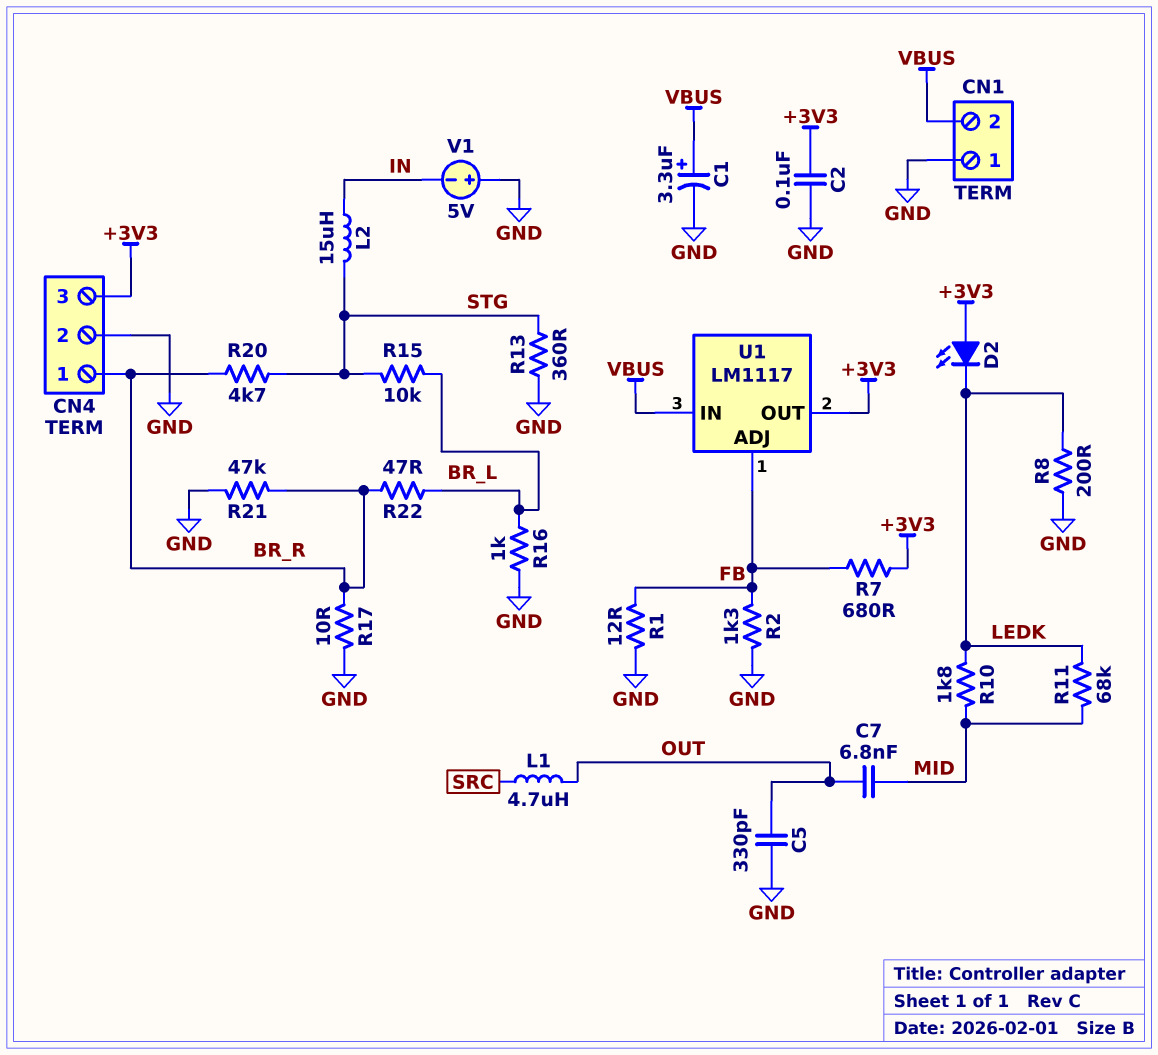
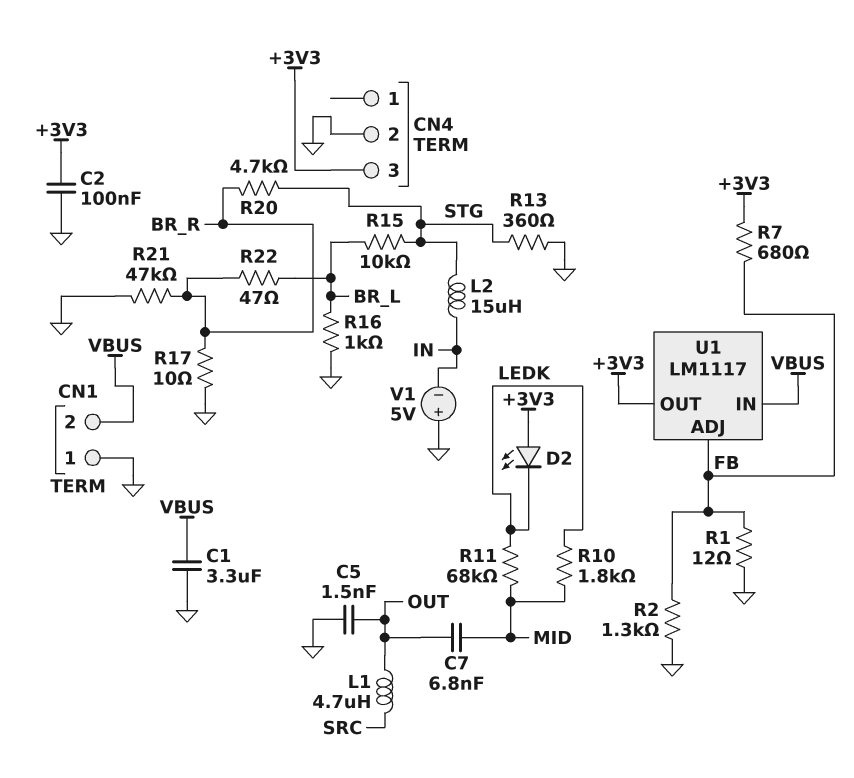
C1: 3.3uF (plus VBUS, minus GND) -> 3.3uF (GND, VBUS)
C5: 330pF (GND, OUT) -> 1.5nF (GND, OUT)
CN4 pin 1: BR_R -> none
R8: 200 (GND, LEDK) -> none

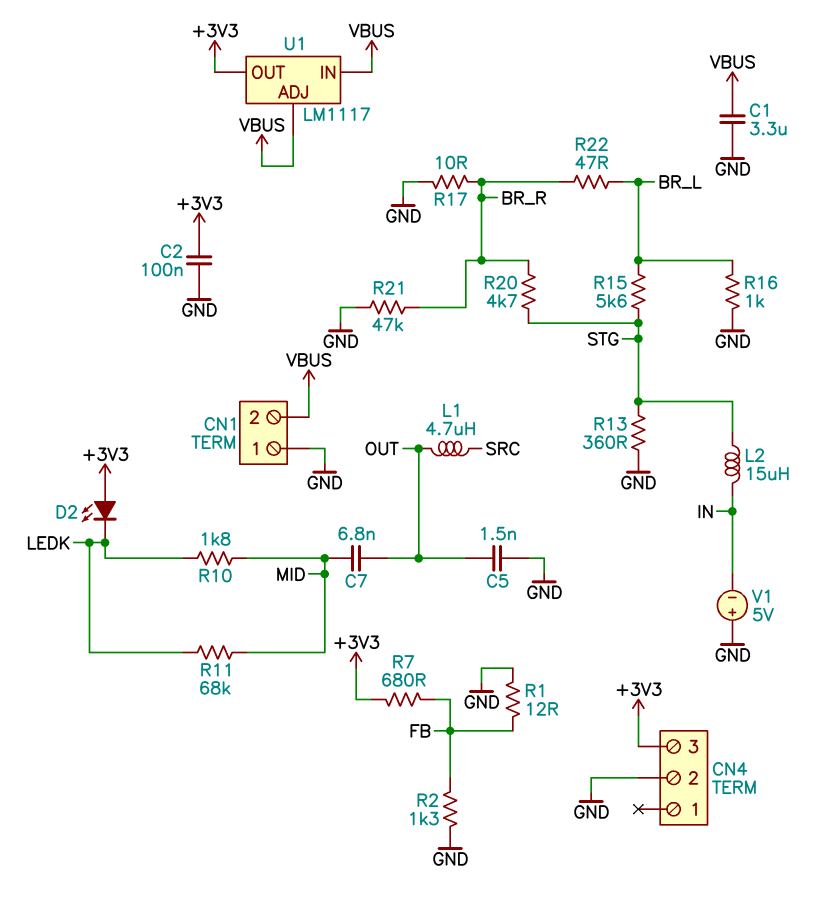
R15: 10k (BR_L, STG) -> 5.6k (BR_L, STG)
U1 pin ADJ: FB -> VBUS

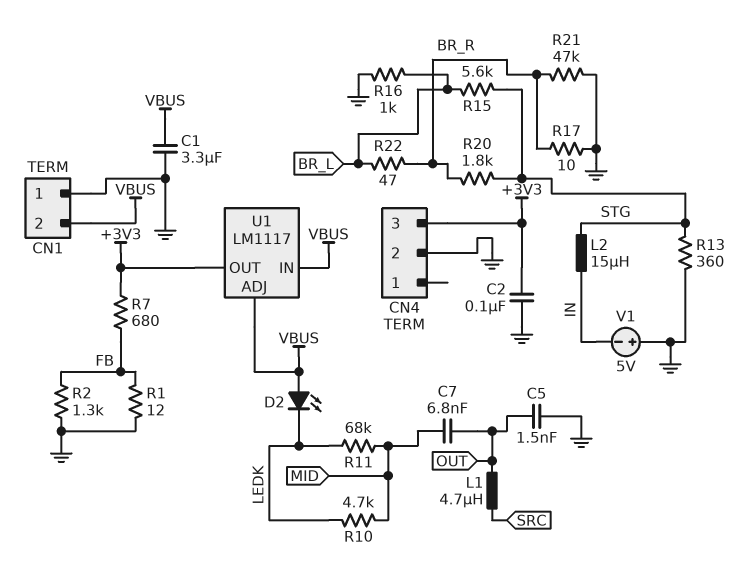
D2: LED (A +3V3, K LEDK) -> LED (A VBUS, K LEDK)
R10: 1.8k (LEDK, MID) -> 4.7k (LEDK, MID)
R20: 4.7k (BR_R, STG) -> 1.8k (BR_R, STG)

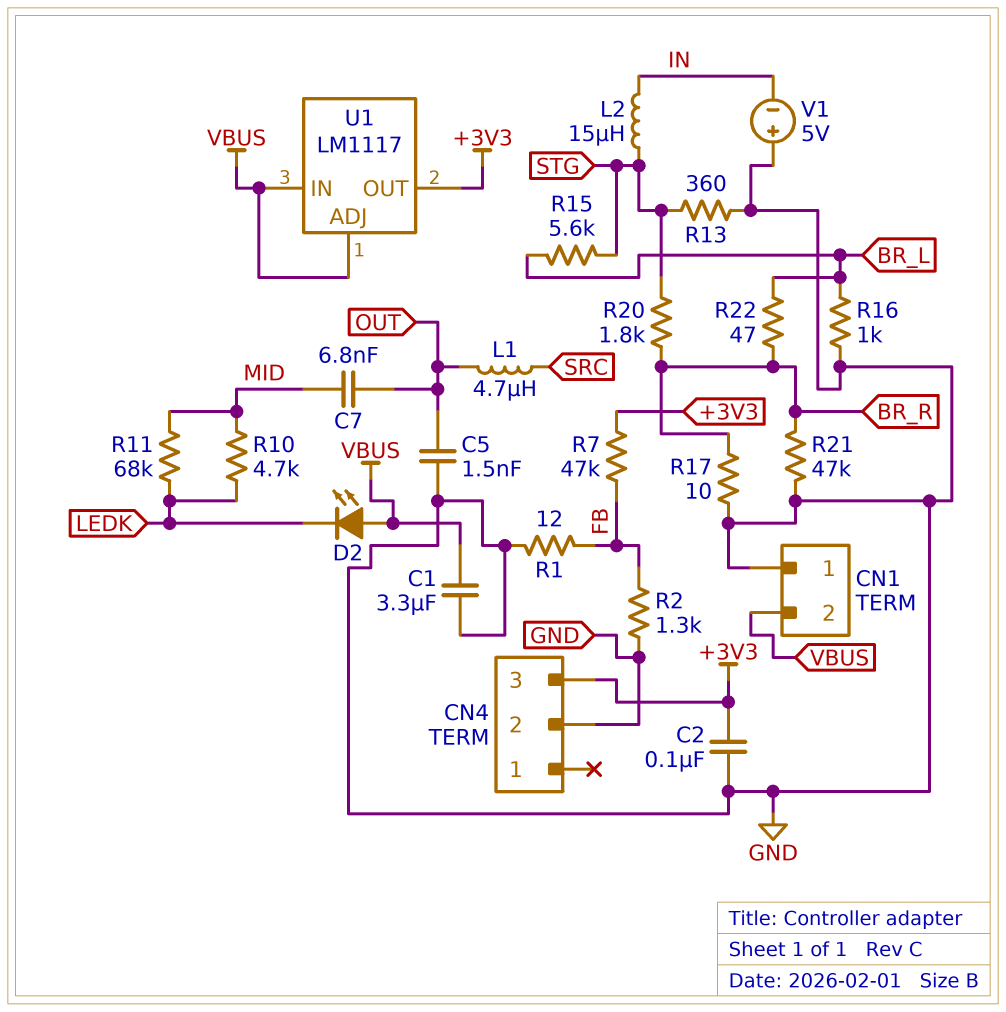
R7: 680 (+3V3, FB) -> 47k (+3V3, FB)

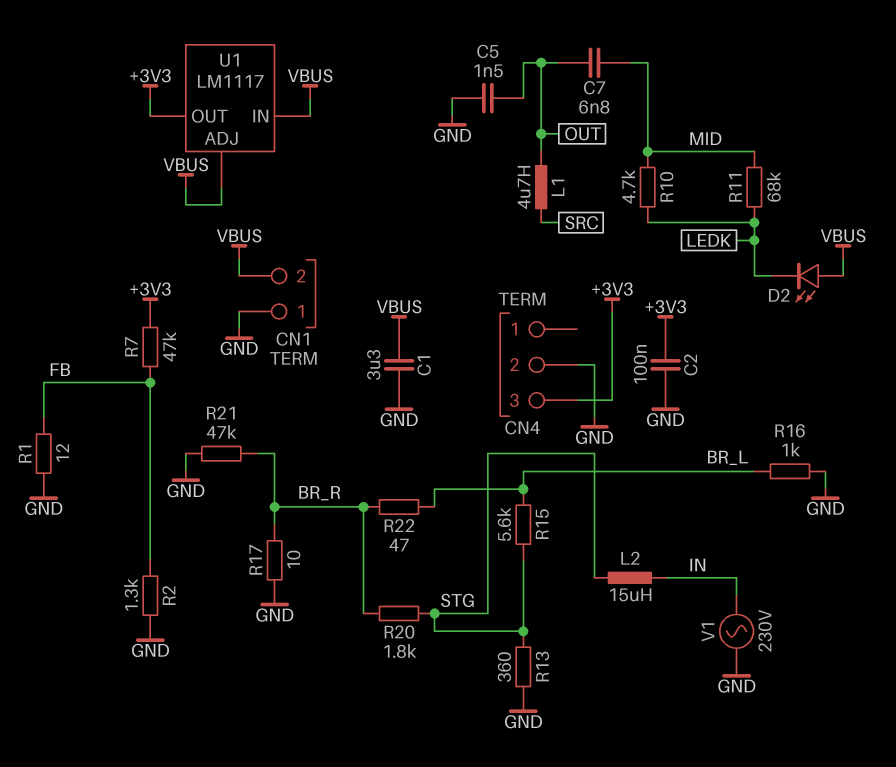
V1: 5V (plus GND, minus IN) -> AC 230V (GND, IN)

